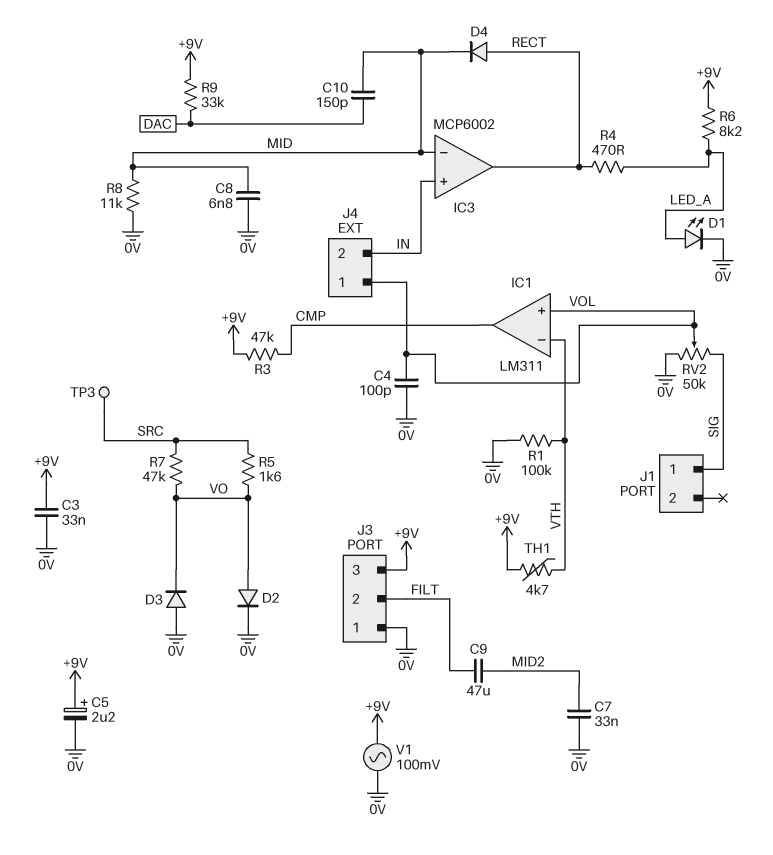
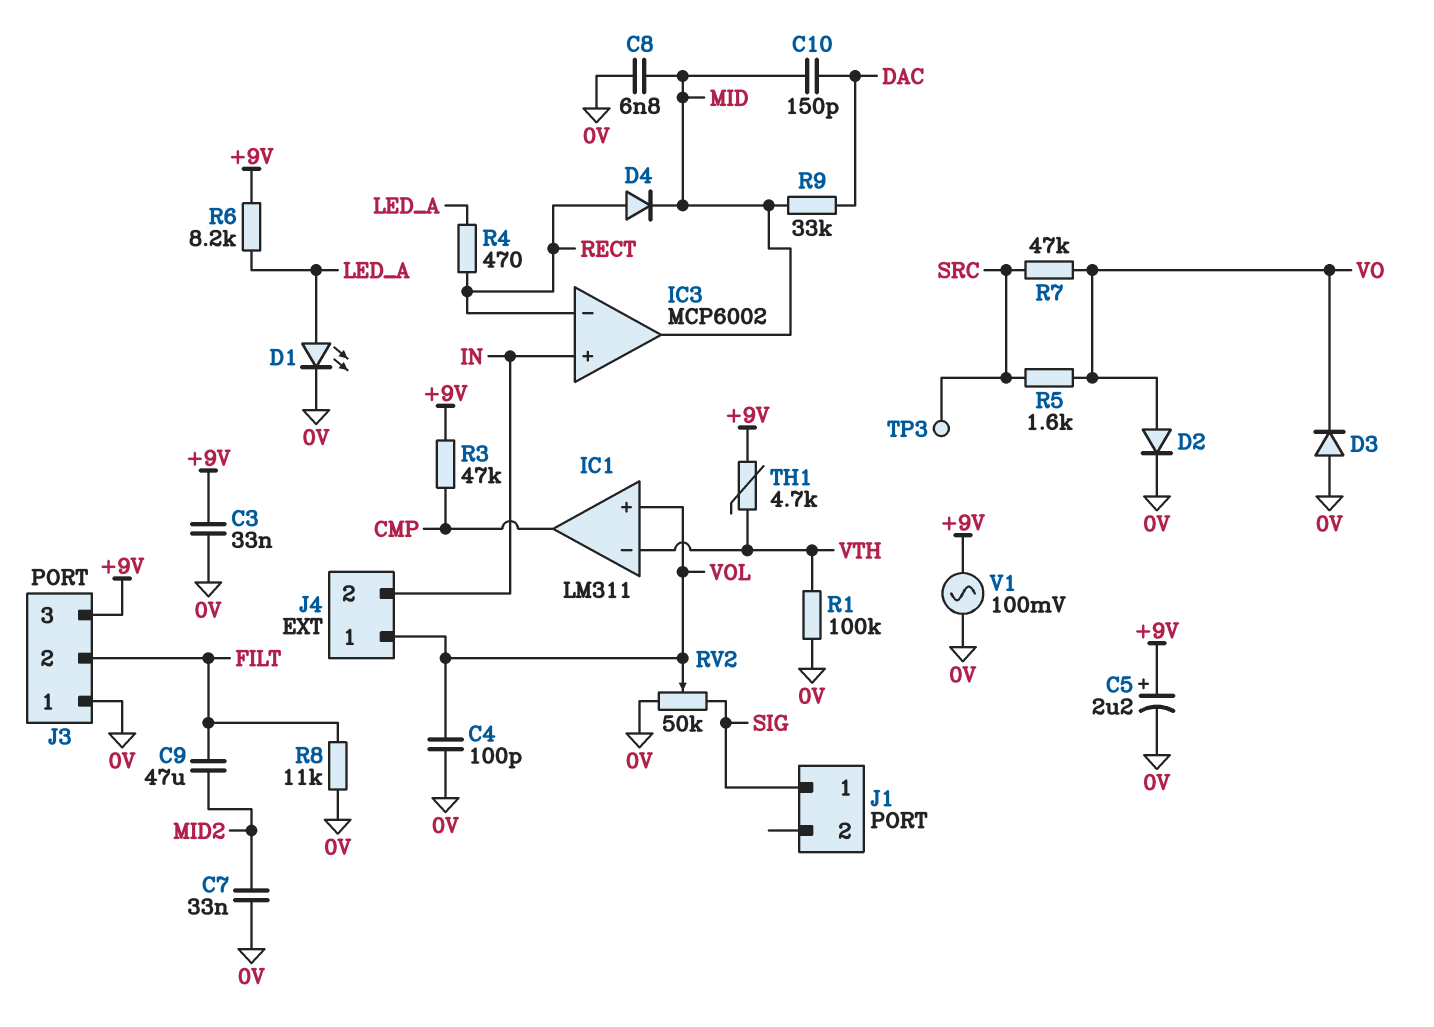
IC3 pin in-: MID -> RECT
IC3 pin out: RECT -> MID
R8: 11k (0V, MID) -> 11k (0V, FILT)
R9: 33k (+9V, DAC) -> 33k (DAC, MID)

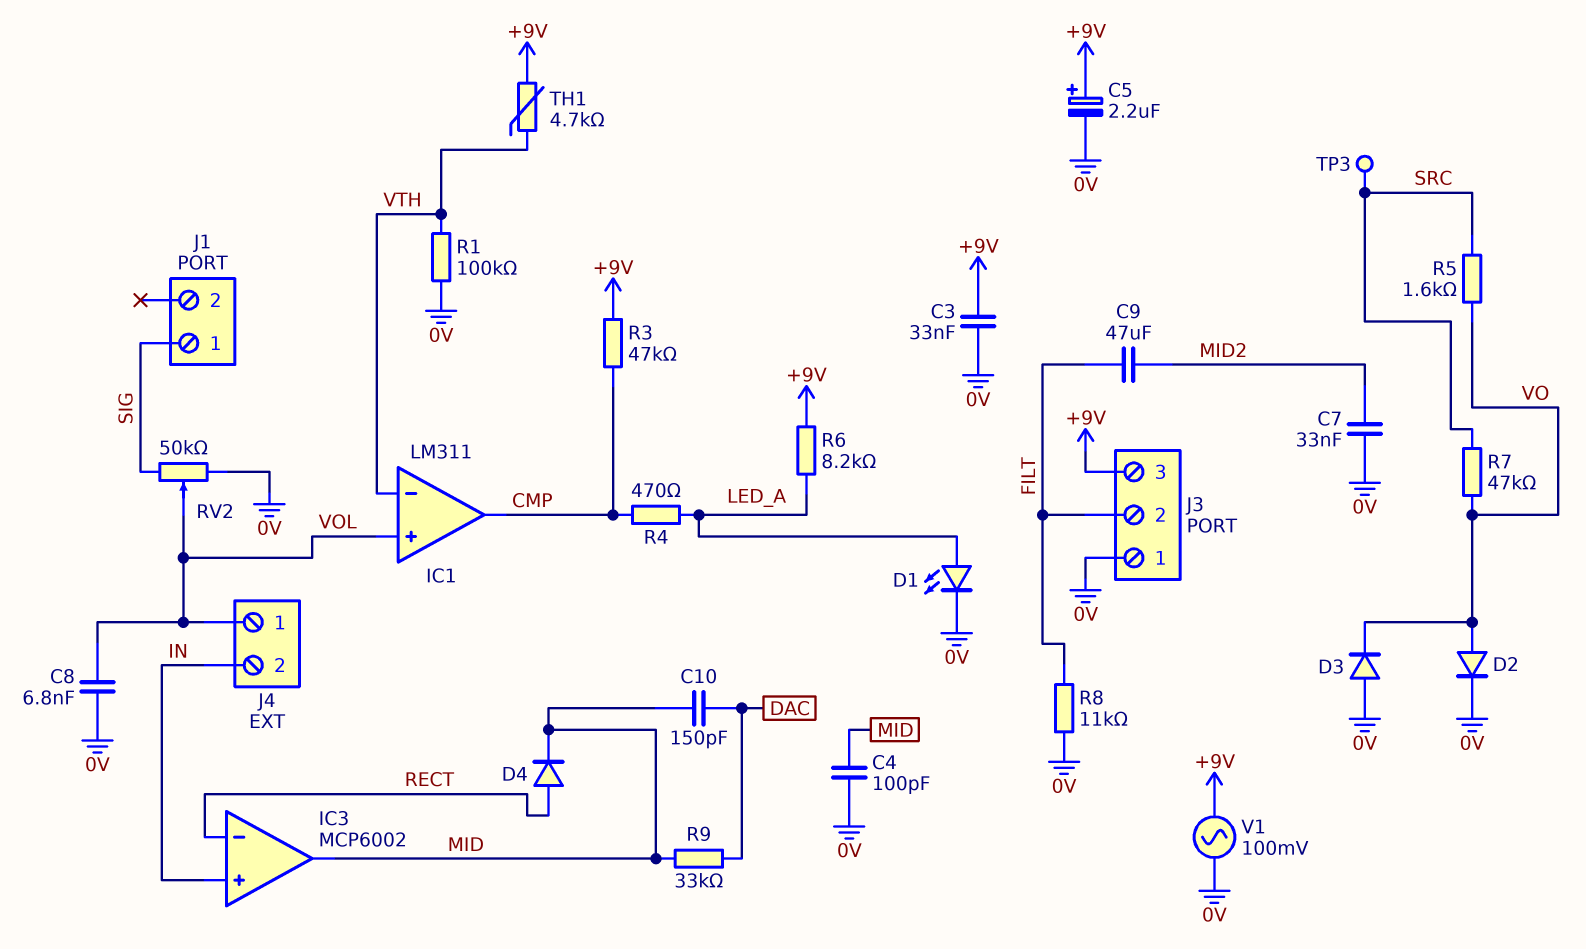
C4: 100pF (0V, VOL) -> 100pF (0V, MID)
C8: 6.8nF (0V, MID) -> 6.8nF (0V, VOL)
R4: 470 (LED_A, RECT) -> 470 (CMP, LED_A)

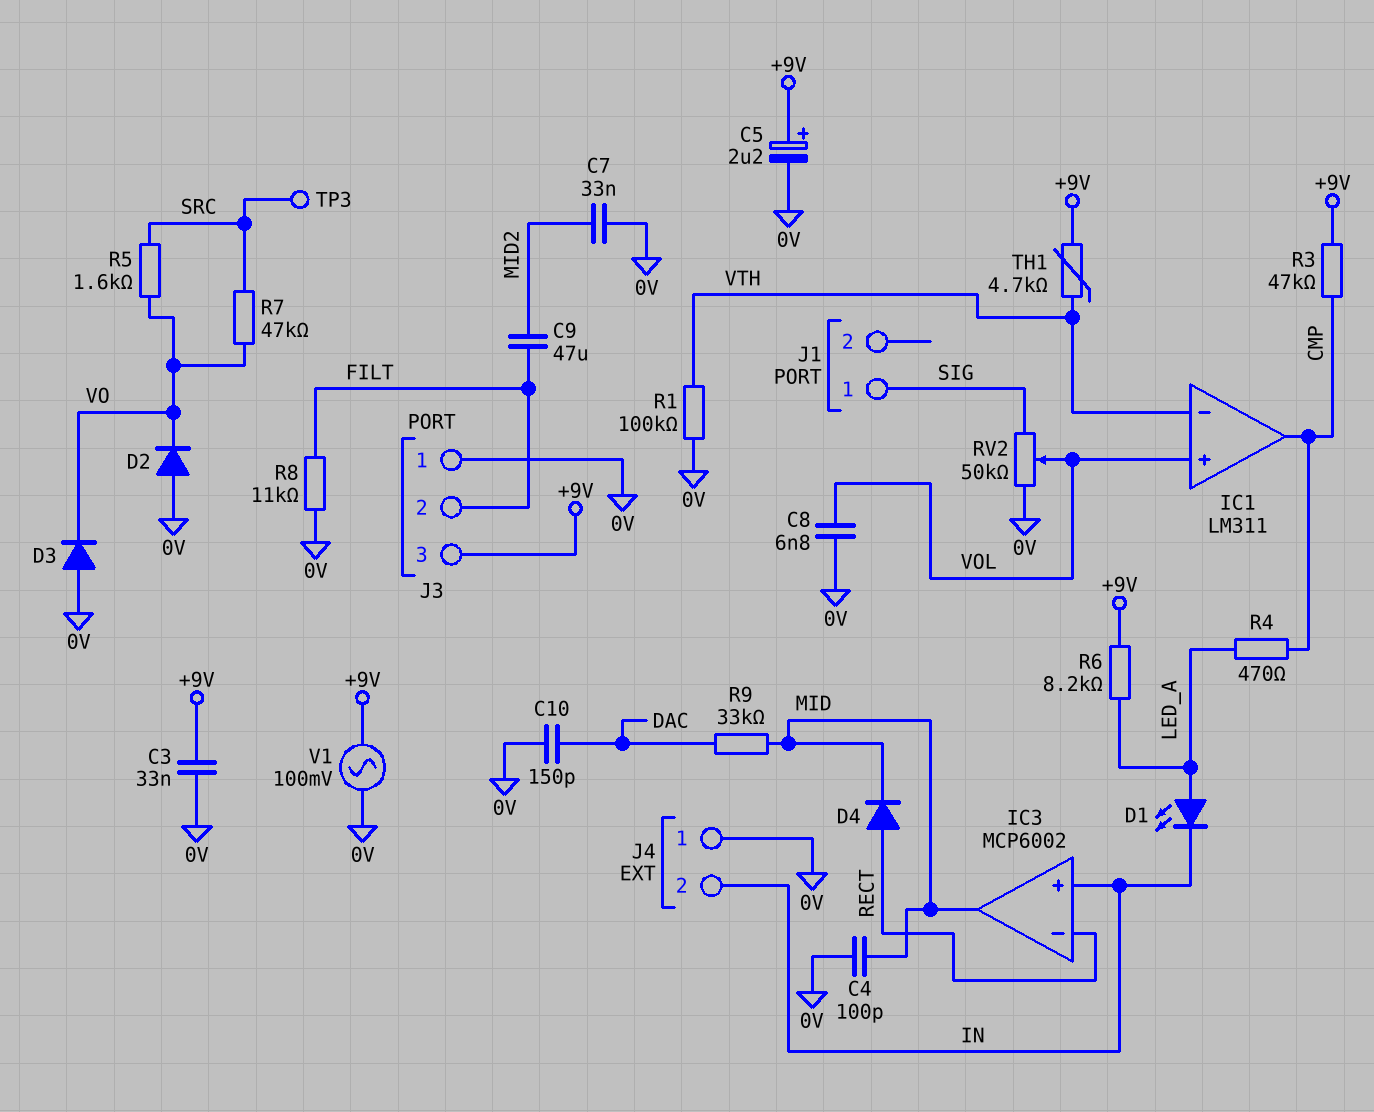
C10: 150pF (DAC, MID) -> 150pF (0V, DAC)
D1: LED (A LED_A, K 0V) -> LED (A LED_A, K IN)
D2: diode (A VO, K 0V) -> diode (A 0V, K VO)
J4 pin 1: VOL -> 0V

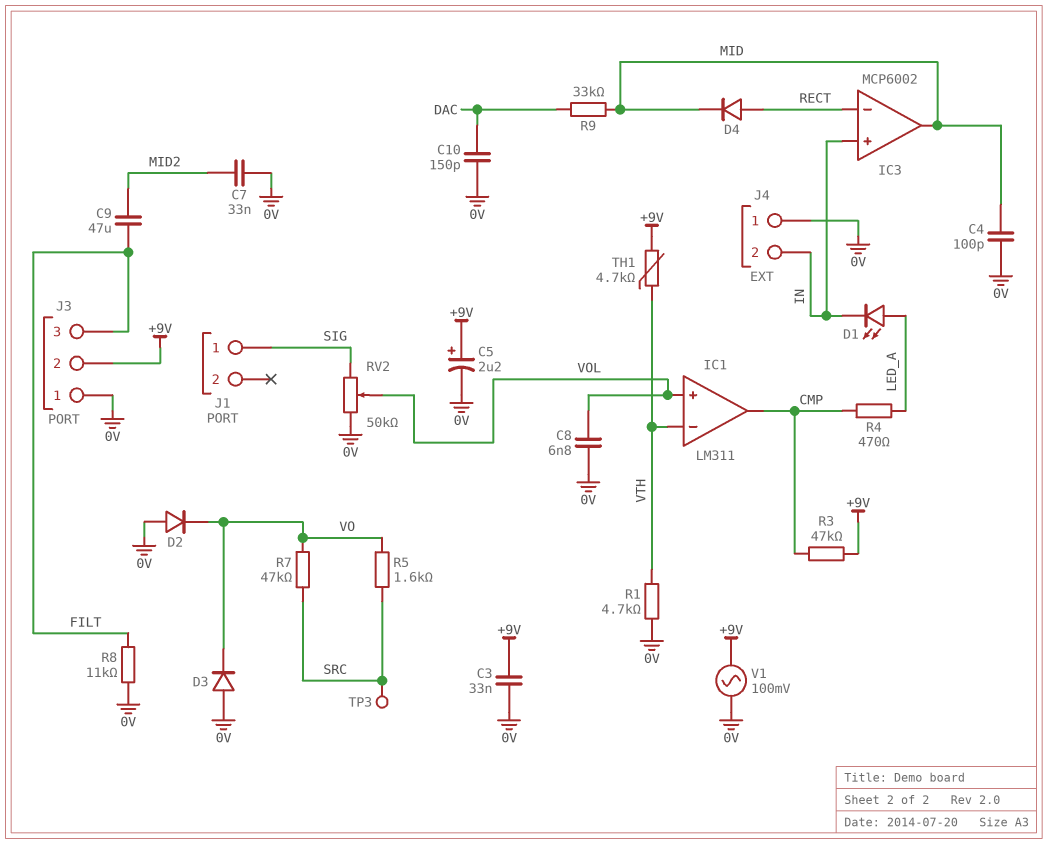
J3 pin 2: FILT -> +9V
J3 pin 3: +9V -> FILT
R1: 100k (0V, VTH) -> 4.7k (0V, VTH)
R6: 8.2k (+9V, LED_A) -> none

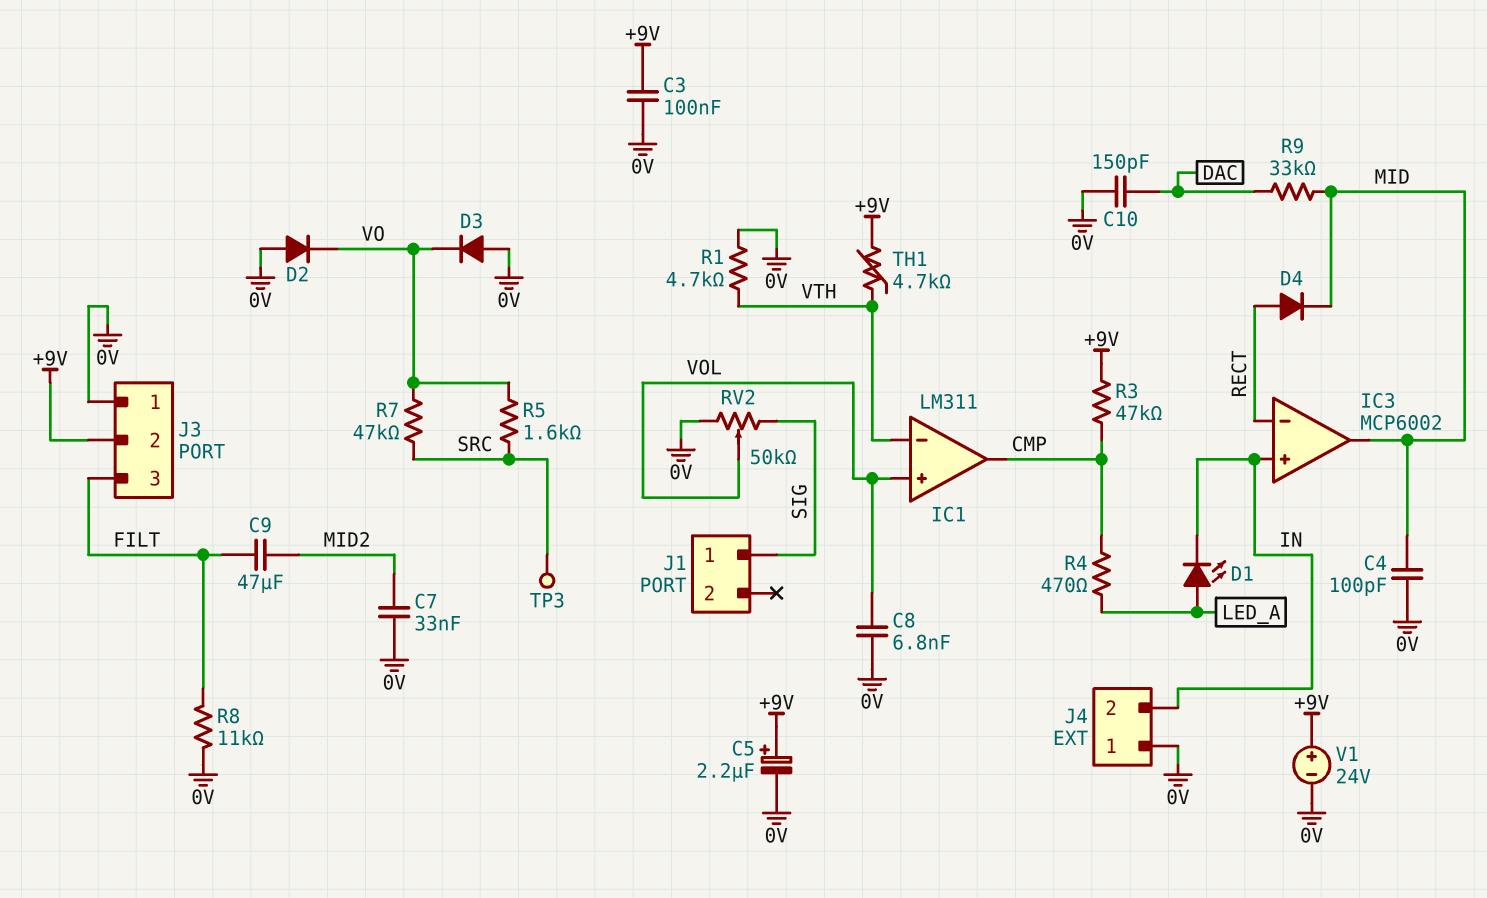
C3: 33nF (+9V, 0V) -> 100nF (+9V, 0V)
V1: AC 100mV (+9V, 0V) -> 24V (plus +9V, minus 0V)

